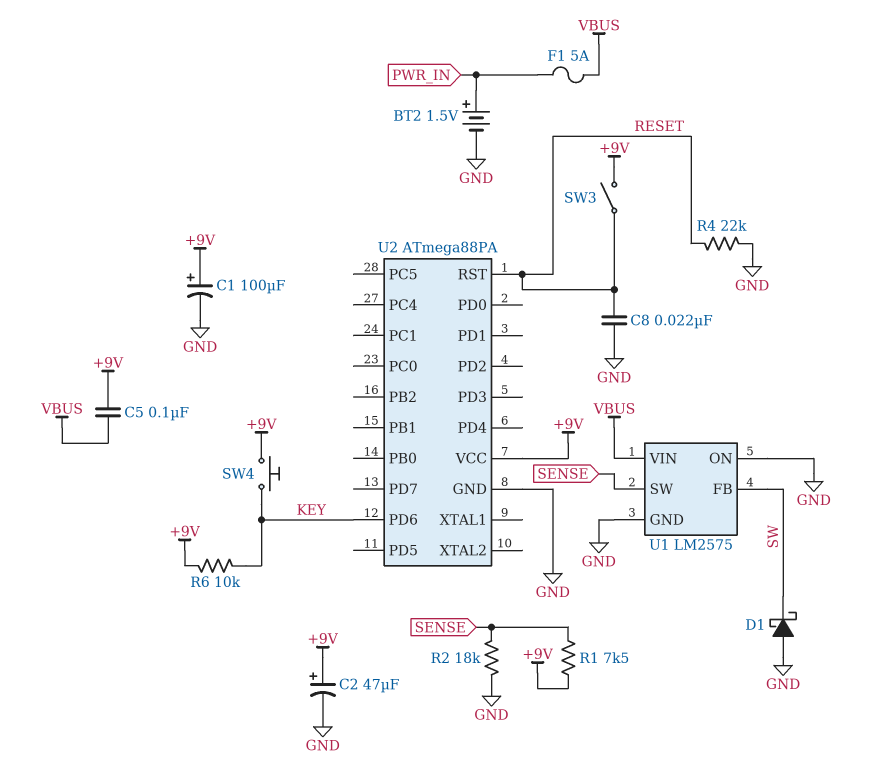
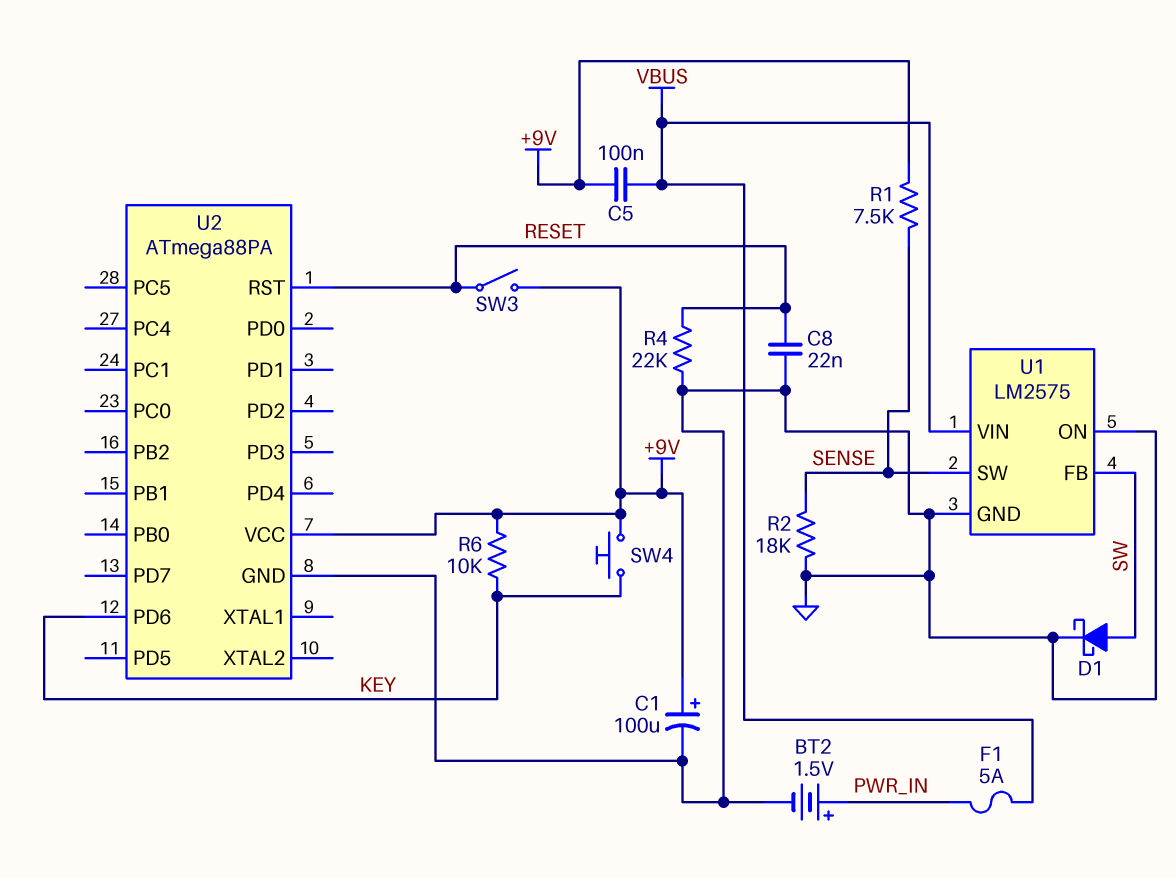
C2: 47uF (plus +9V, minus GND) -> none
D1: schottky (A GND, K SW) -> schottky (A SW, K GND)

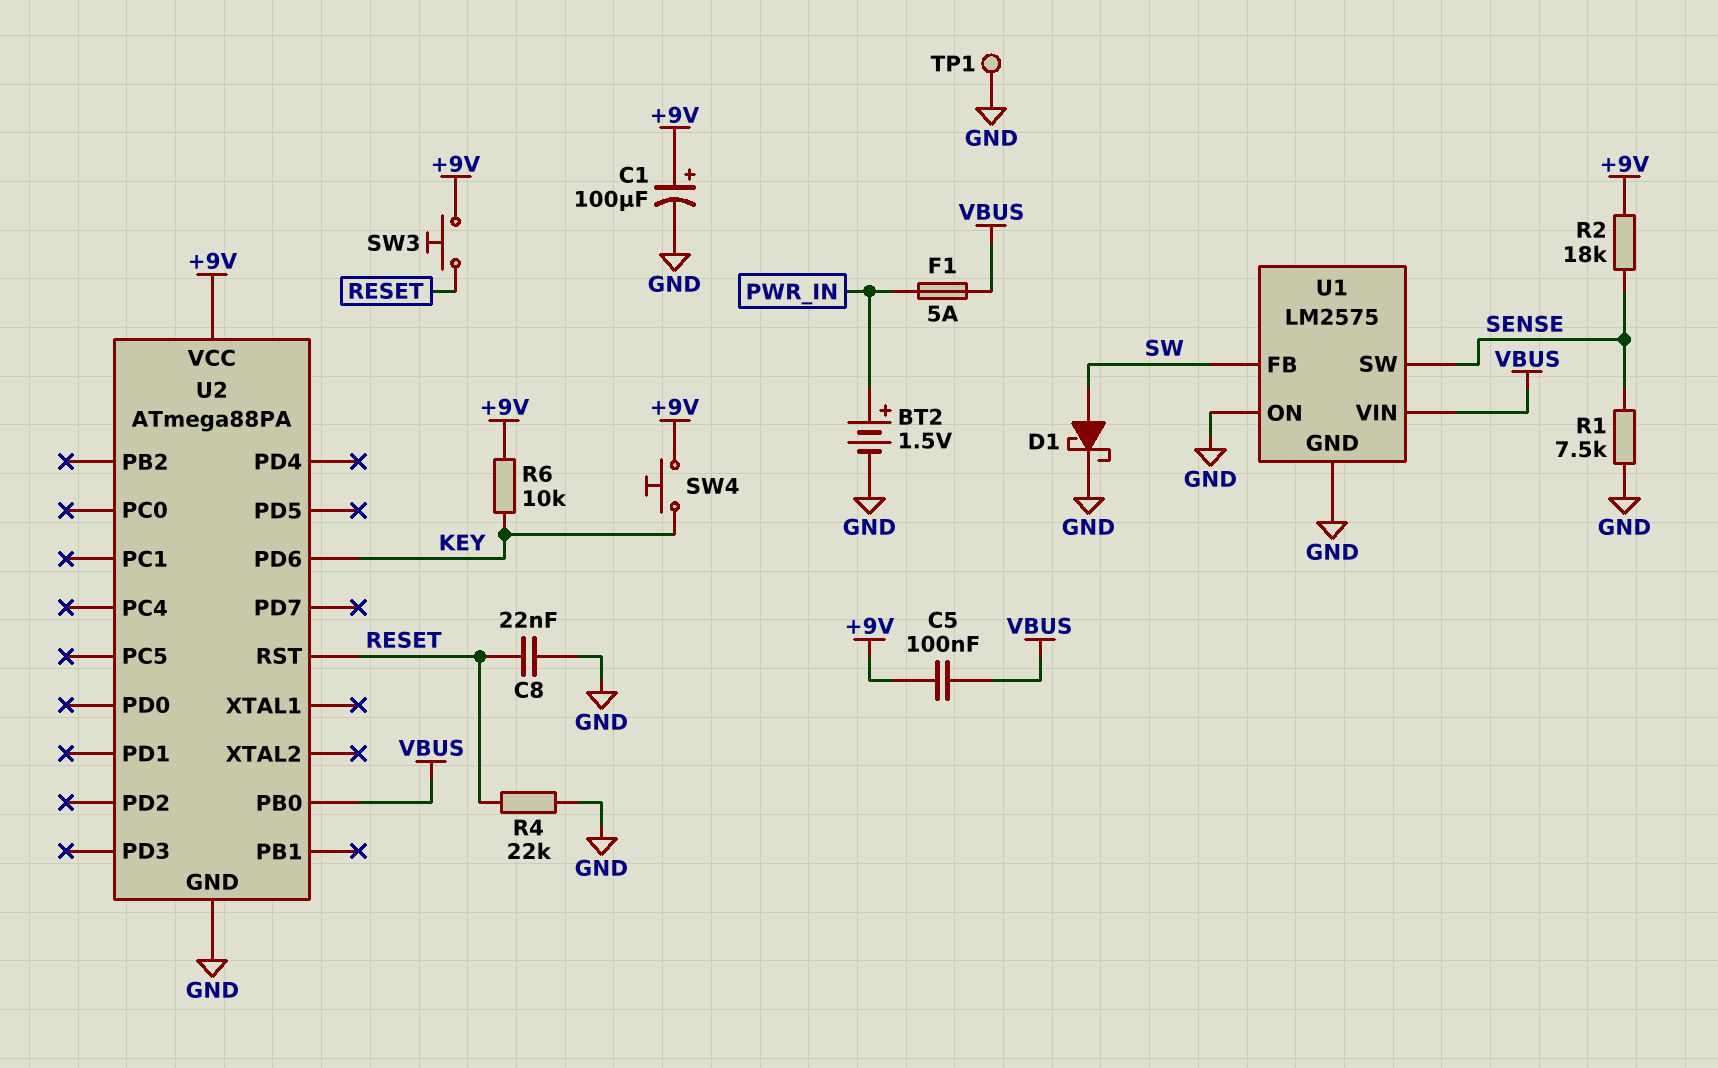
R1: 7.5k (+9V, SENSE) -> 7.5k (GND, SENSE)
R2: 18k (GND, SENSE) -> 18k (+9V, SENSE)
SW3: switch (+9V, RESET) -> button (+9V, RESET)
TP1: none -> test point (GND)
U2 pin PB0: none -> VBUS

